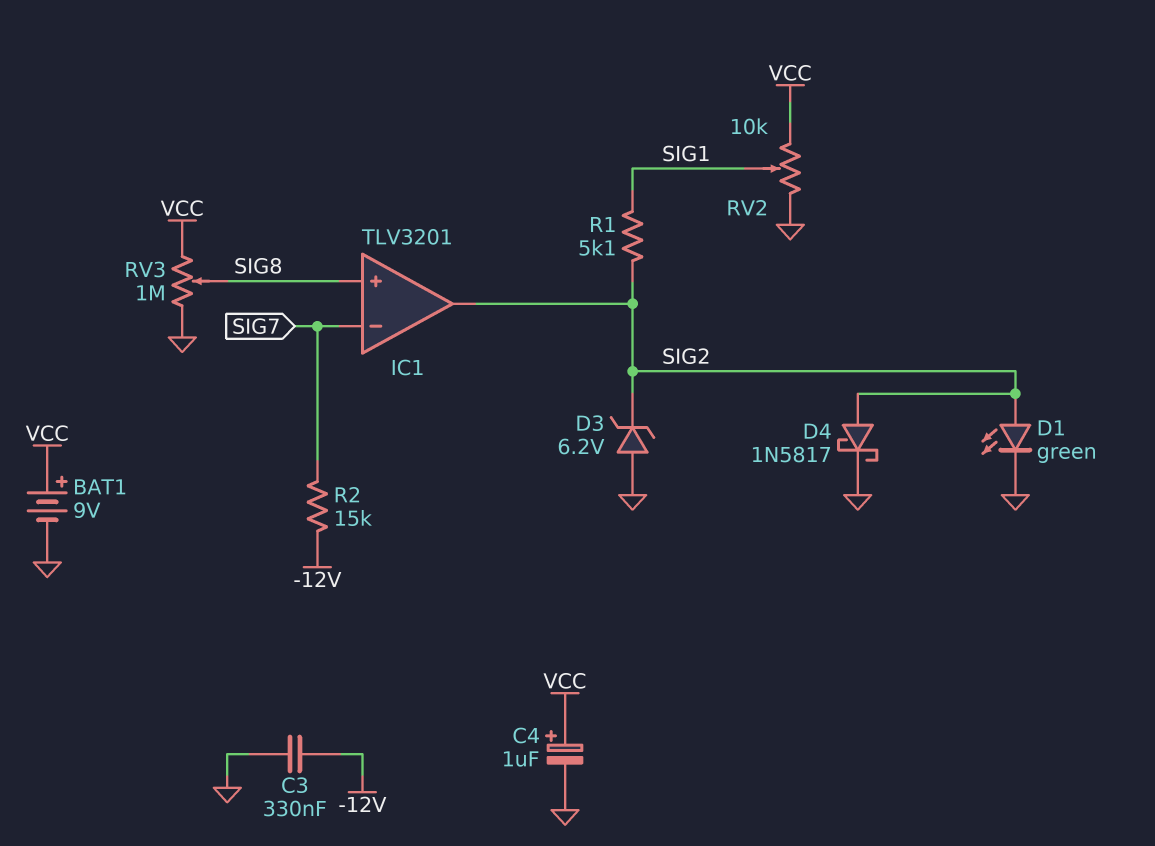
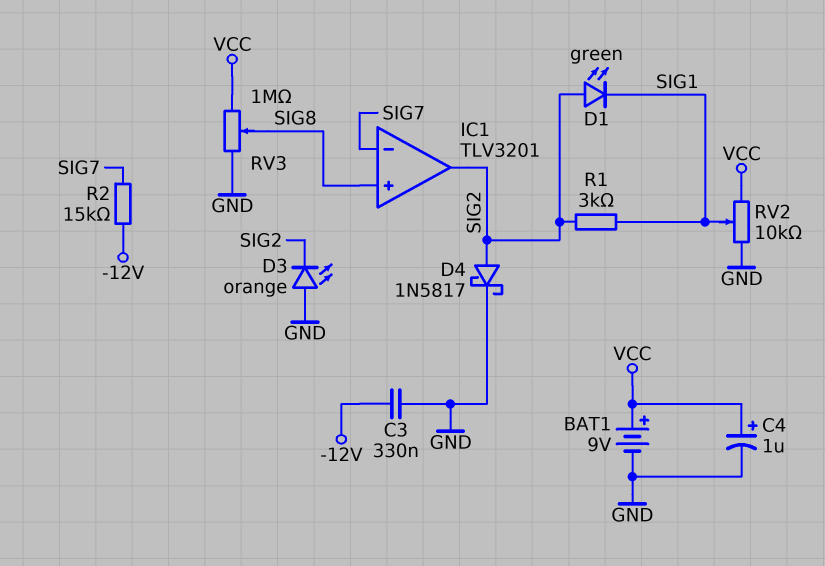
D1: LED green (A SIG2, K GND) -> LED green (A SIG2, K SIG1)
D3: zener 6.2V (A GND, K SIG2) -> LED orange (A GND, K SIG2)
R1: 5.1k (SIG1, SIG2) -> 3k (SIG1, SIG2)

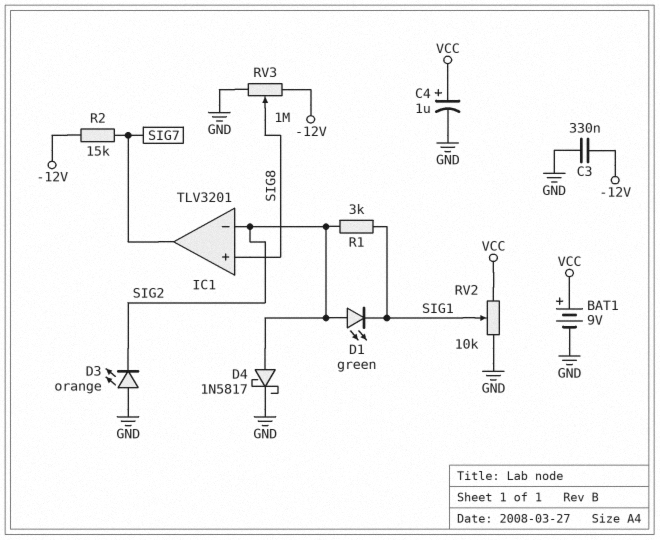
IC1 pin in-: SIG7 -> SIG2
IC1 pin out: SIG2 -> SIG7
RV3: 1M (GND, VCC, wiper SIG8) -> 1M (-12V, GND, wiper SIG8)

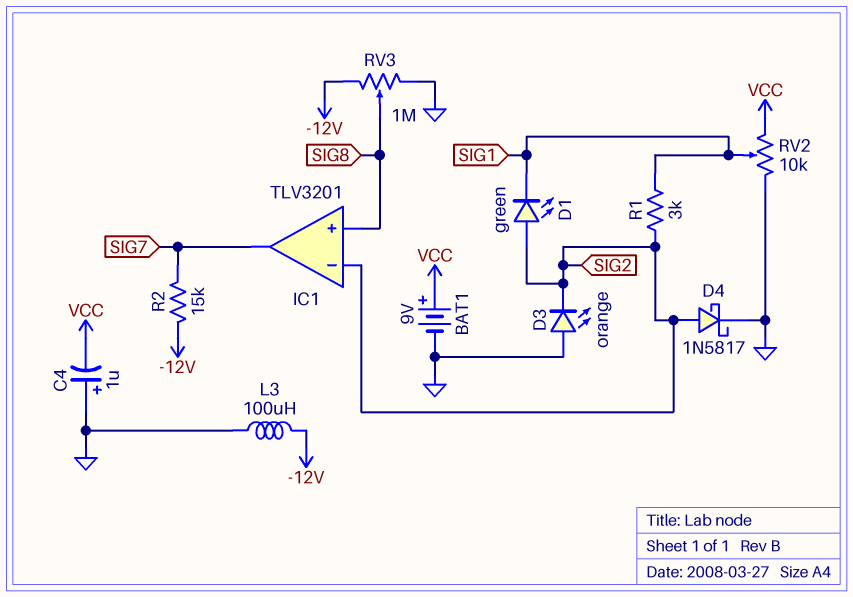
C3: 330nF (-12V, GND) -> none
C4: 1uF (plus VCC, minus GND) -> 1uF (plus GND, minus VCC)
L3: none -> 100uH (-12V, GND)

